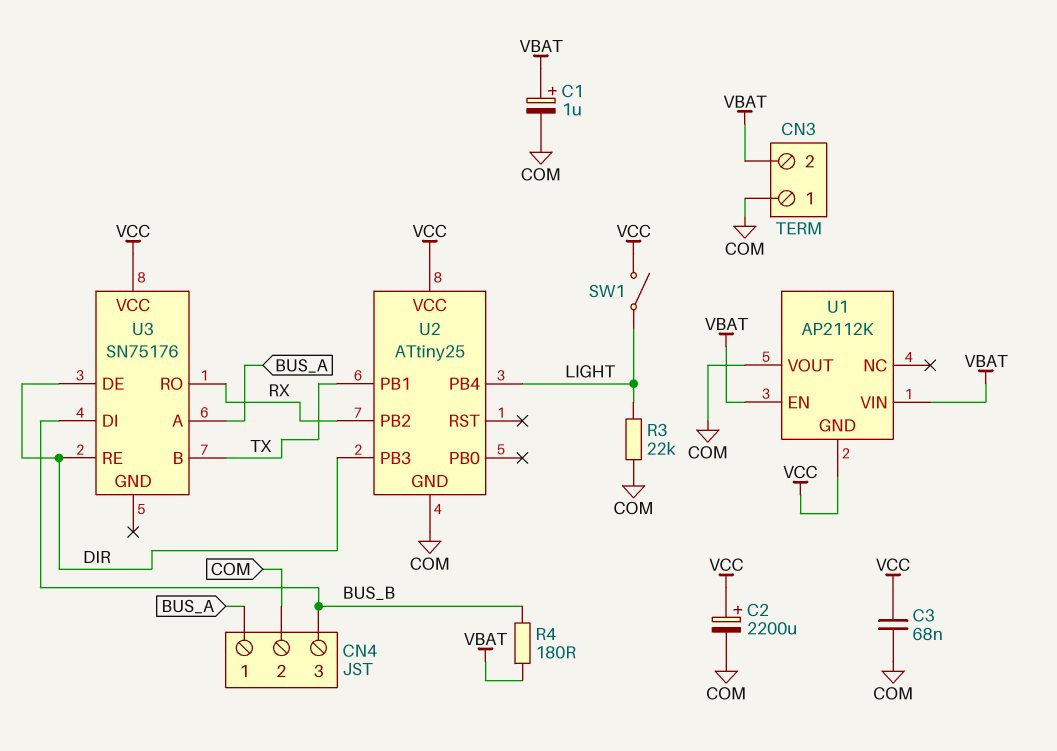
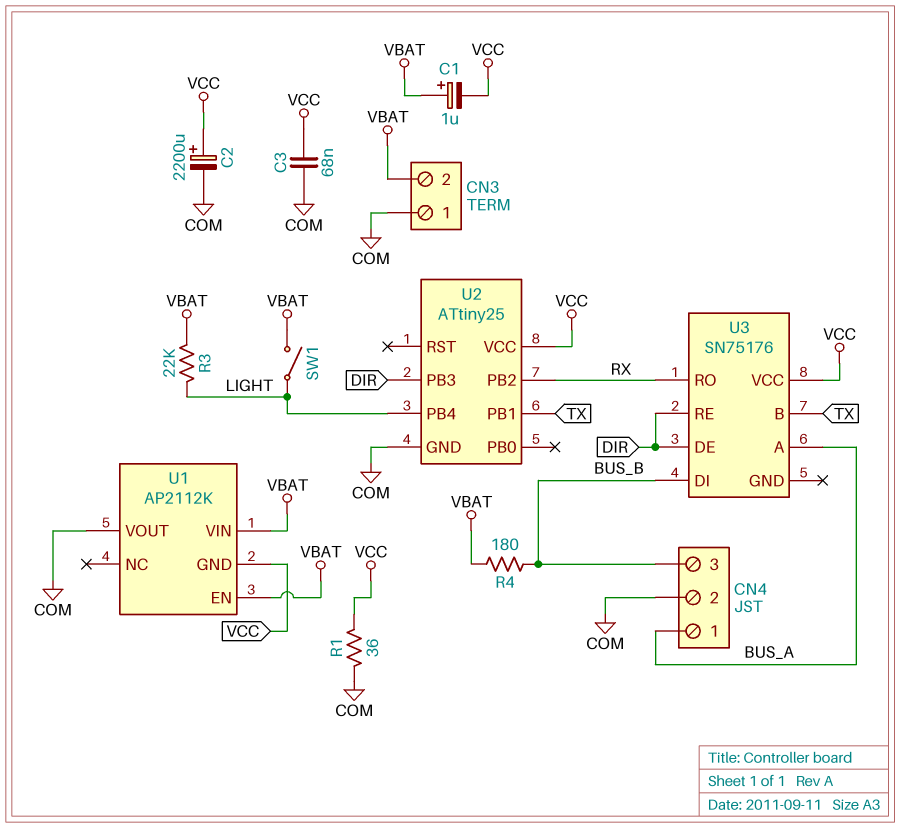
C1: 1uF (plus VBAT, minus COM) -> 1uF (plus VBAT, minus VCC)
R1: none -> 36 (COM, VCC)
R3: 22k (COM, LIGHT) -> 22k (LIGHT, VBAT)
SW1: switch (LIGHT, VCC) -> switch (LIGHT, VBAT)

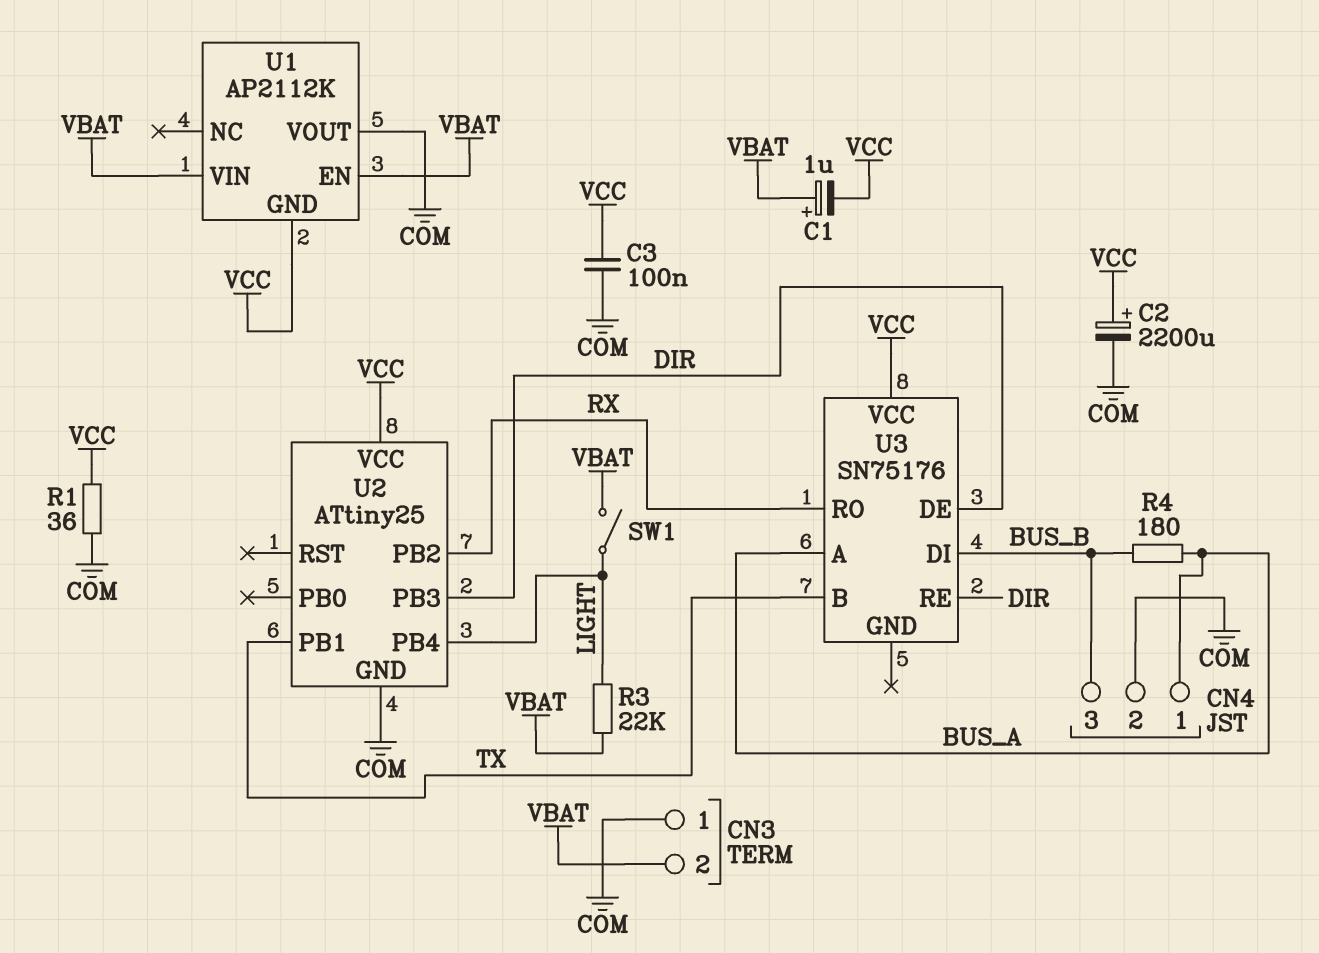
C3: 68nF (COM, VCC) -> 100nF (COM, VCC)
R4: 180 (BUS_B, VBAT) -> 180 (BUS_A, BUS_B)

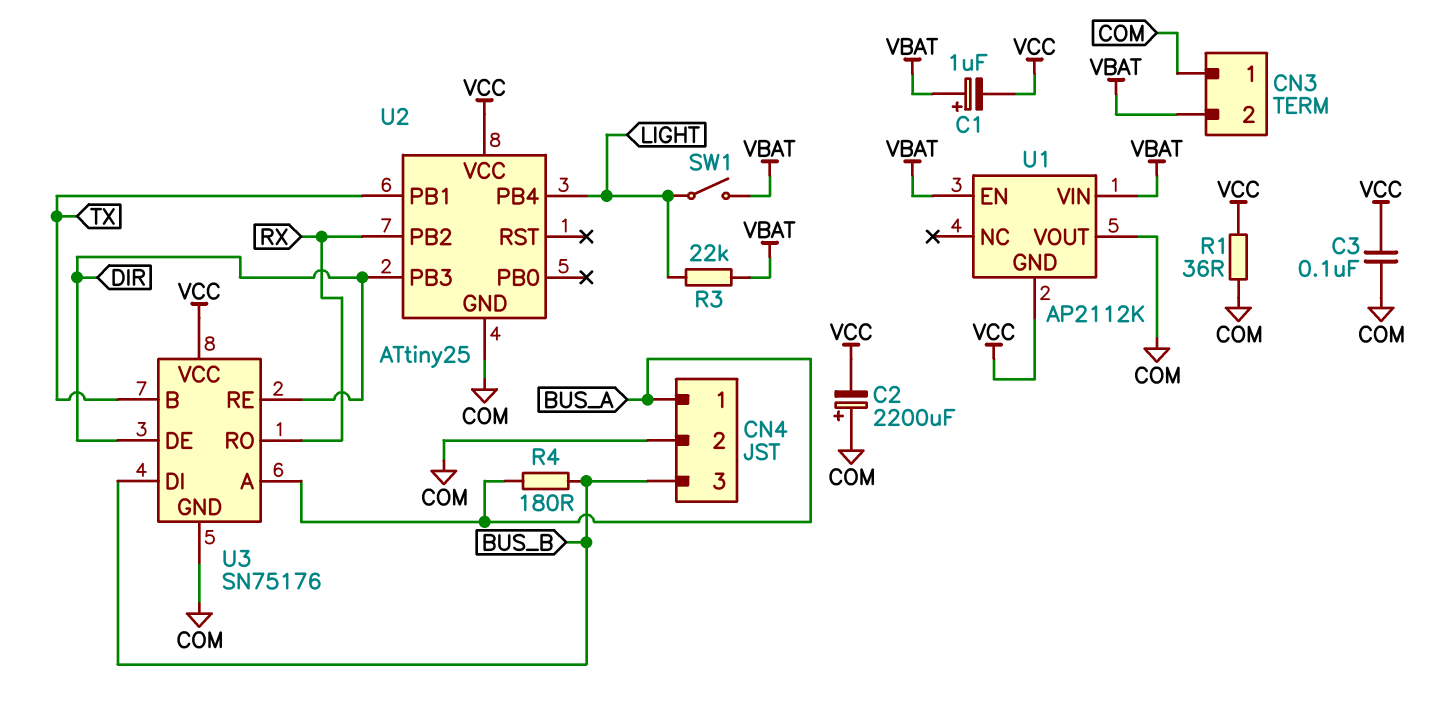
C2: 2200uF (plus VCC, minus COM) -> 2200uF (plus COM, minus VCC)
U3 pin GND: none -> COM

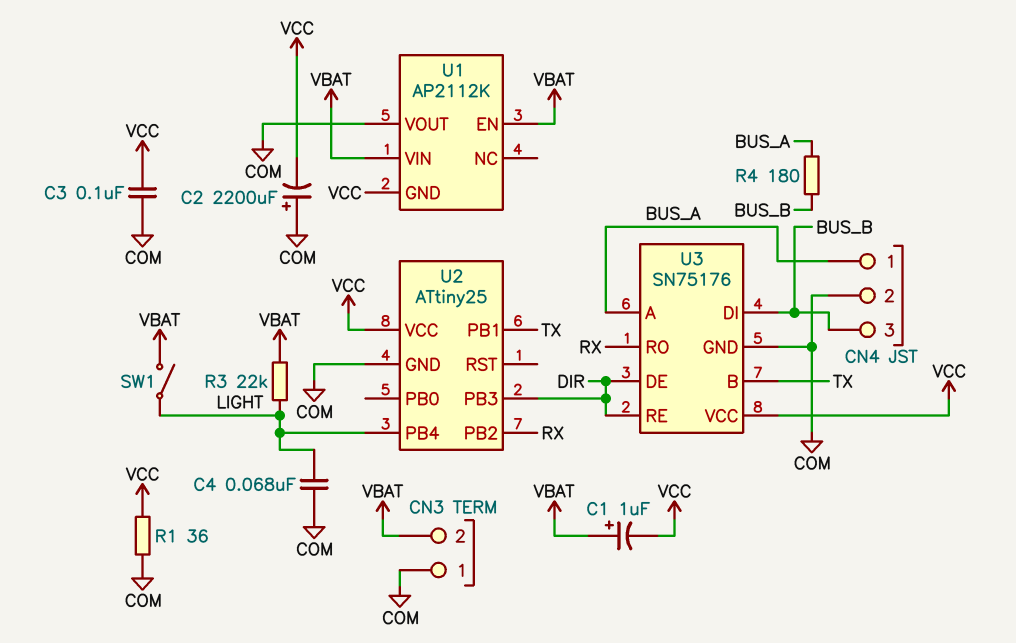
C4: none -> 68nF (COM, LIGHT)

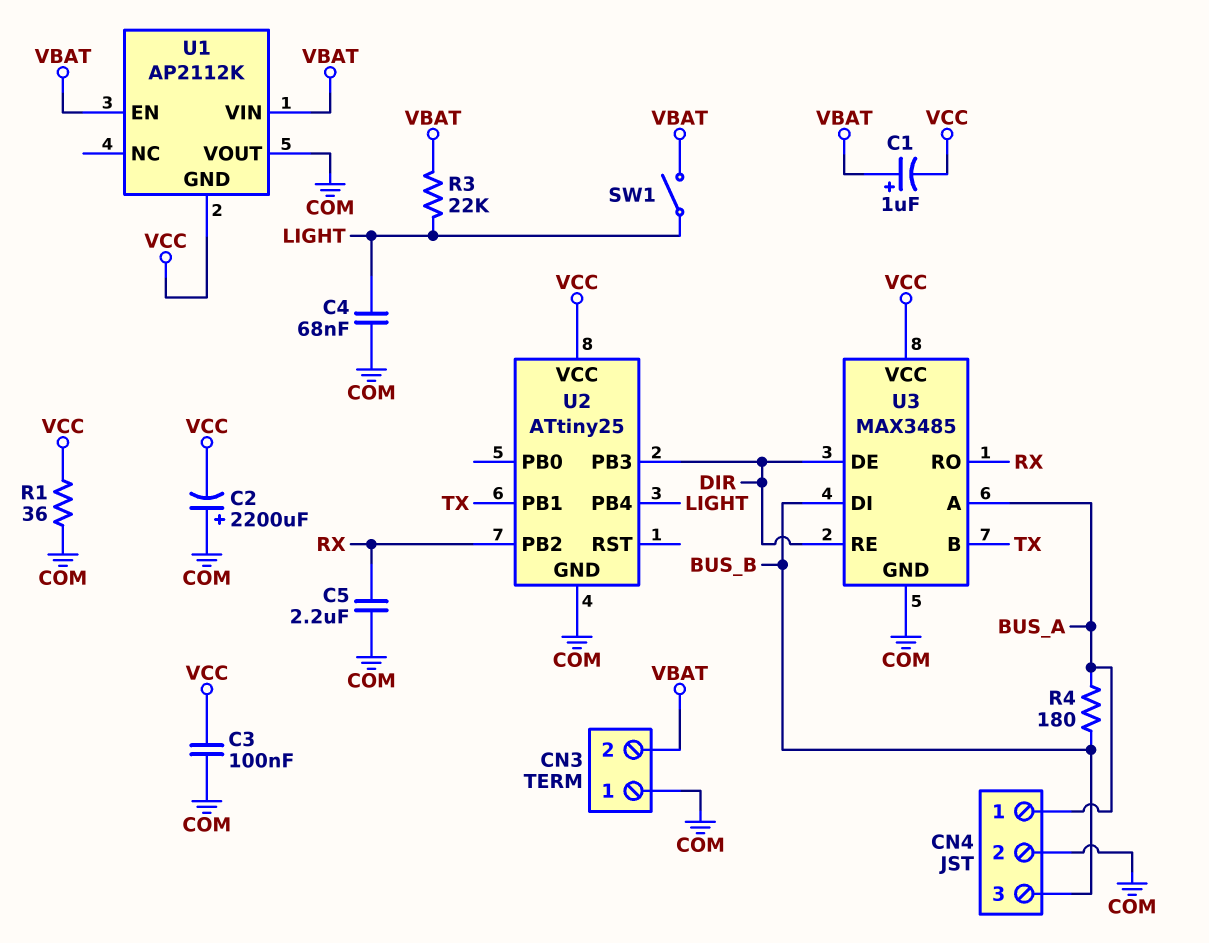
C5: none -> 2.2uF (COM, RX)
U3: SN75176 -> MAX3485

